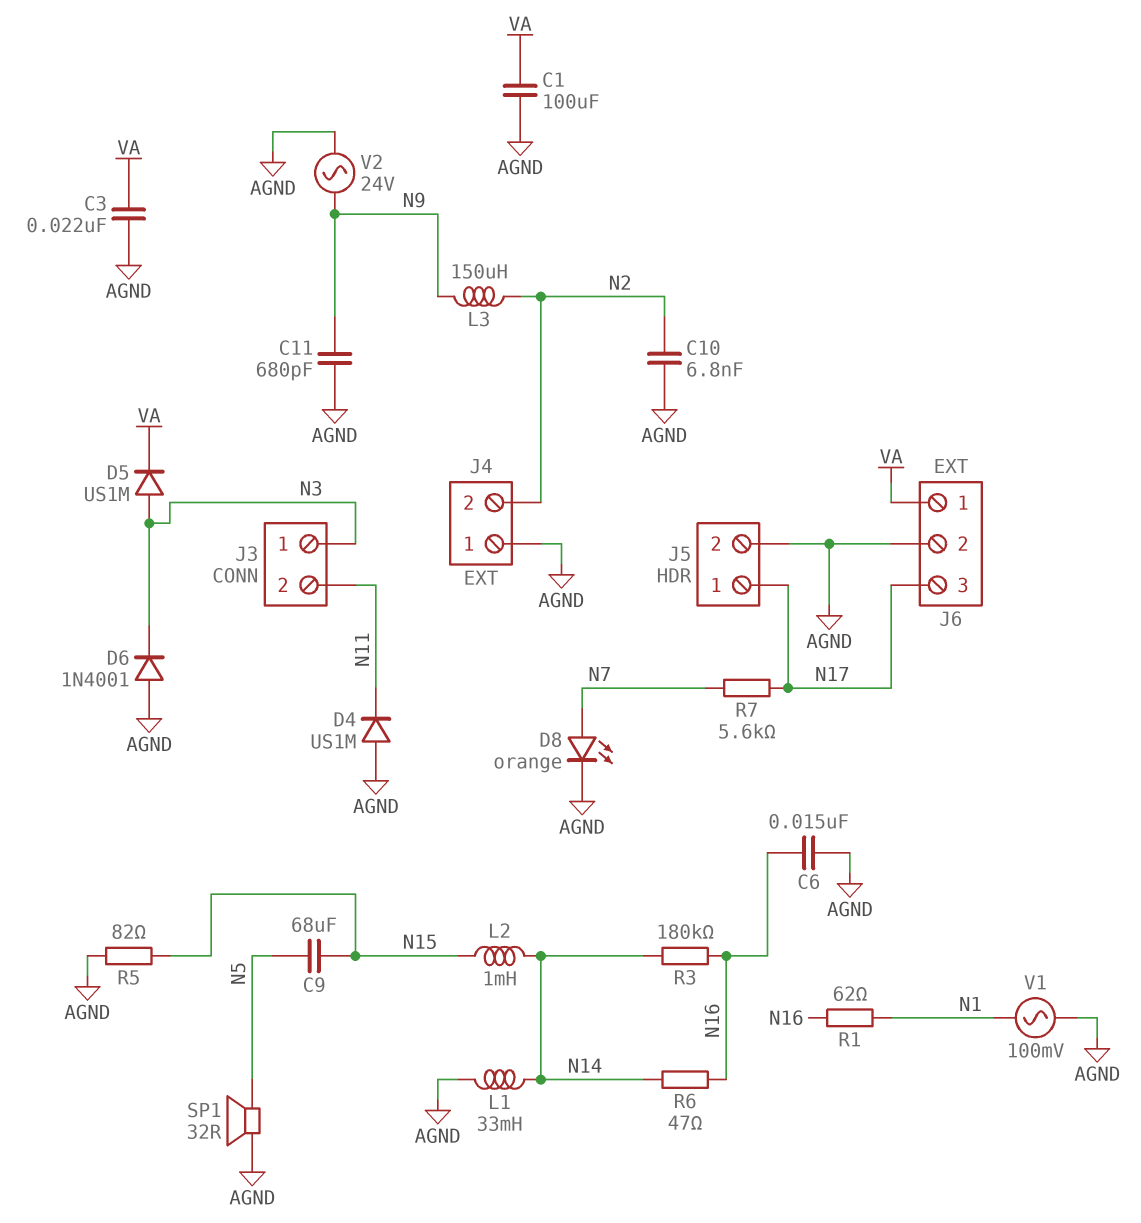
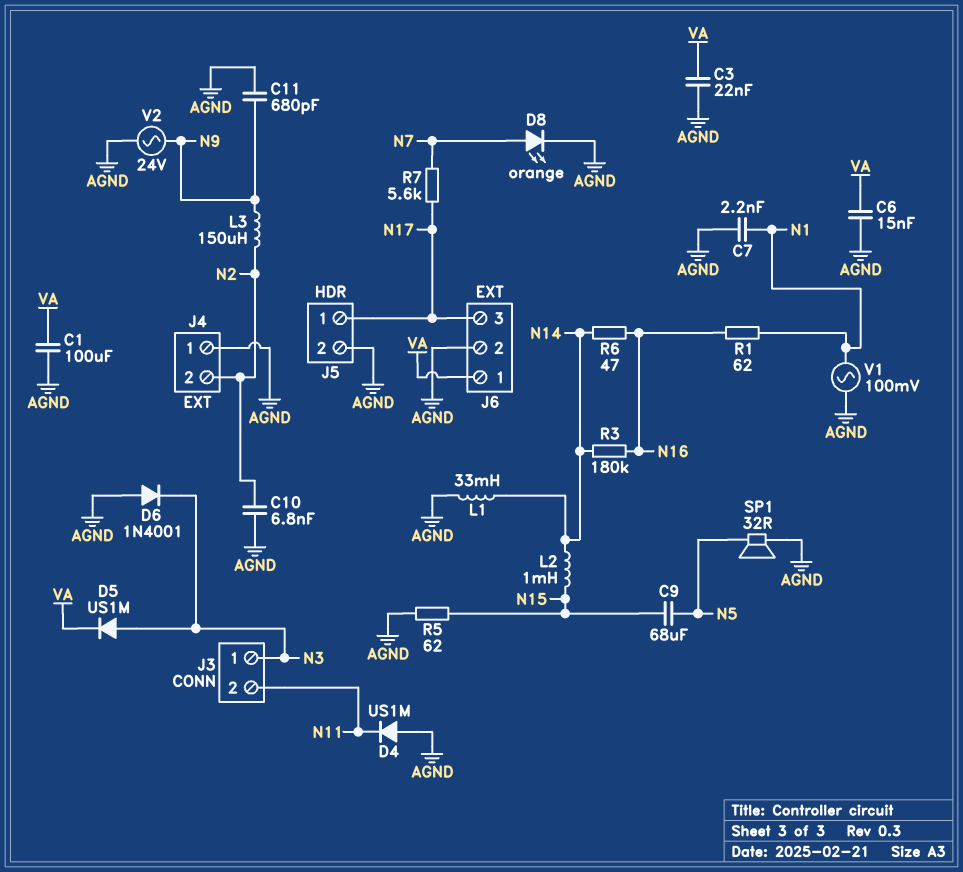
C6: 15nF (AGND, N16) -> 15nF (AGND, VA)
C7: none -> 2.2nF (AGND, N1)
R5: 82 (AGND, N15) -> 62 (AGND, N15)

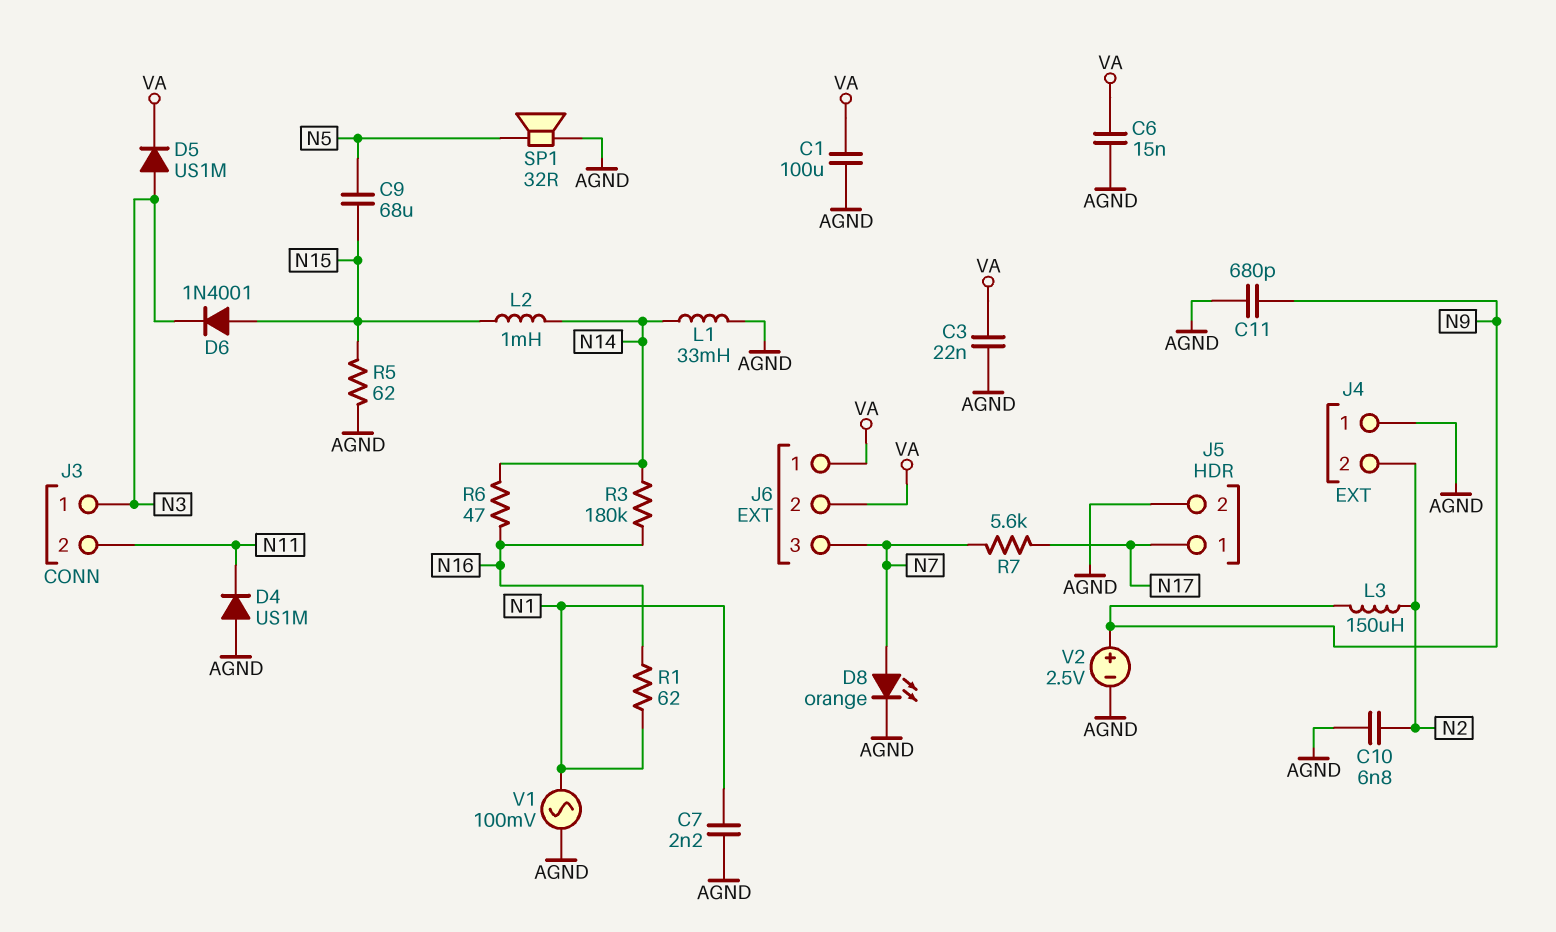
D6: diode 1N4001 (A AGND, K N3) -> diode 1N4001 (A N15, K N3)
J6 pin 2: AGND -> VA
J6 pin 3: N17 -> N7
V2: AC 24V (AGND, N9) -> 2.5V (plus N9, minus AGND)

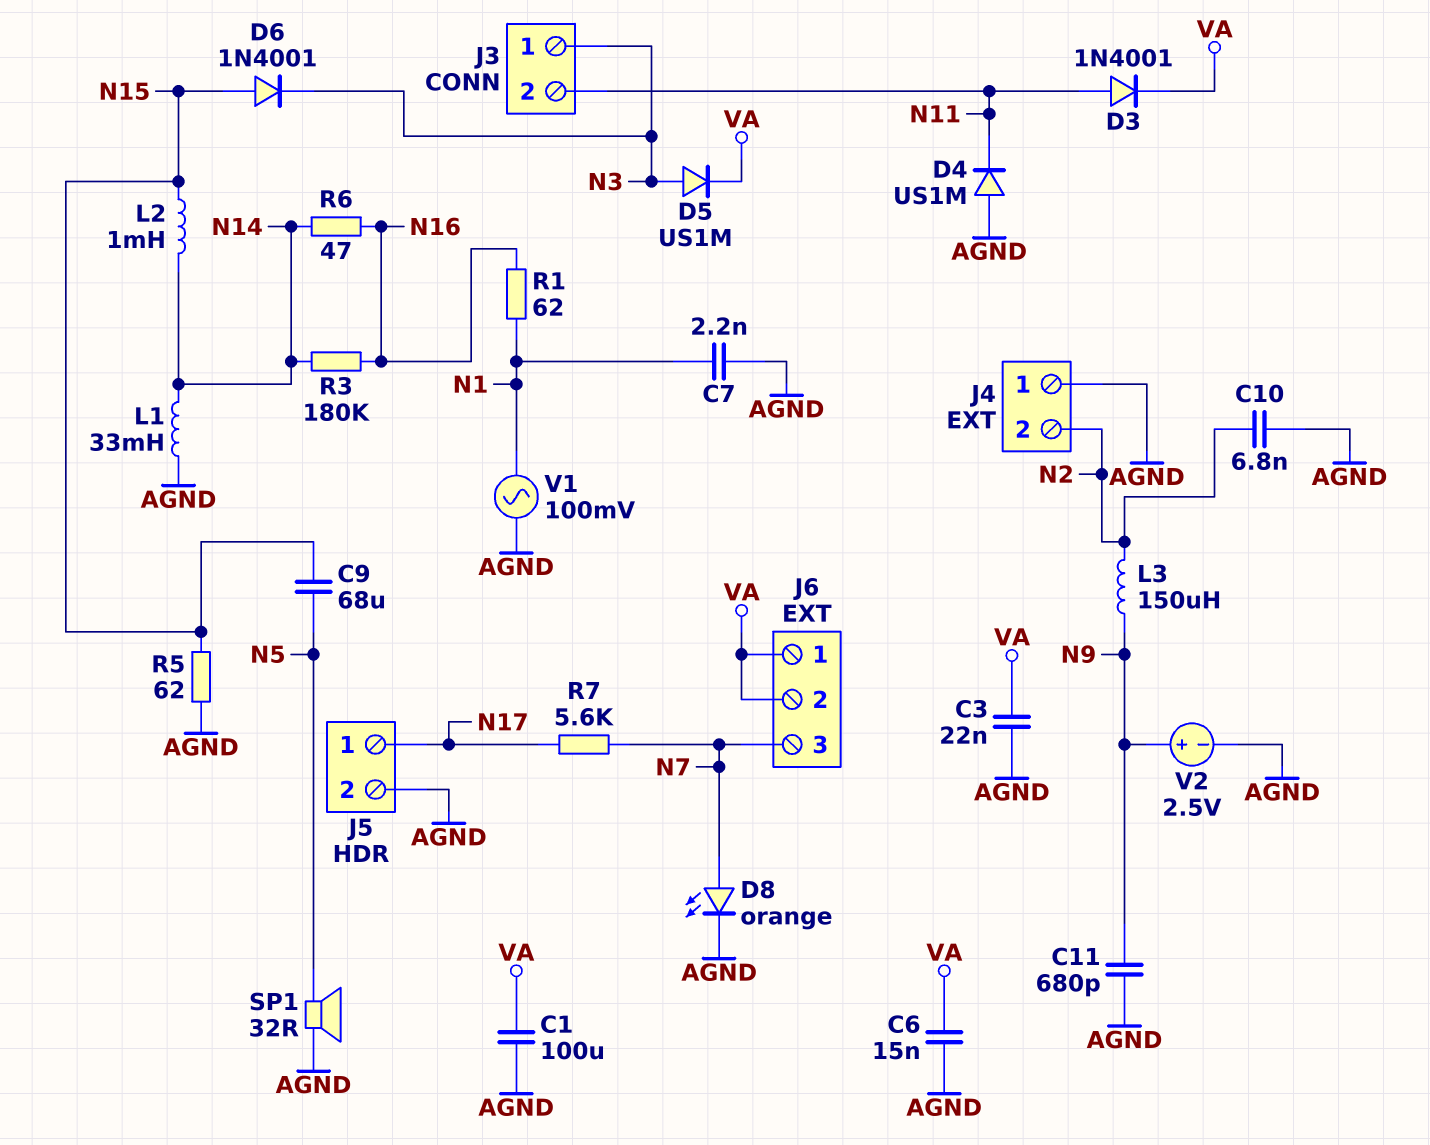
D3: none -> diode 1N4001 (A N11, K VA)

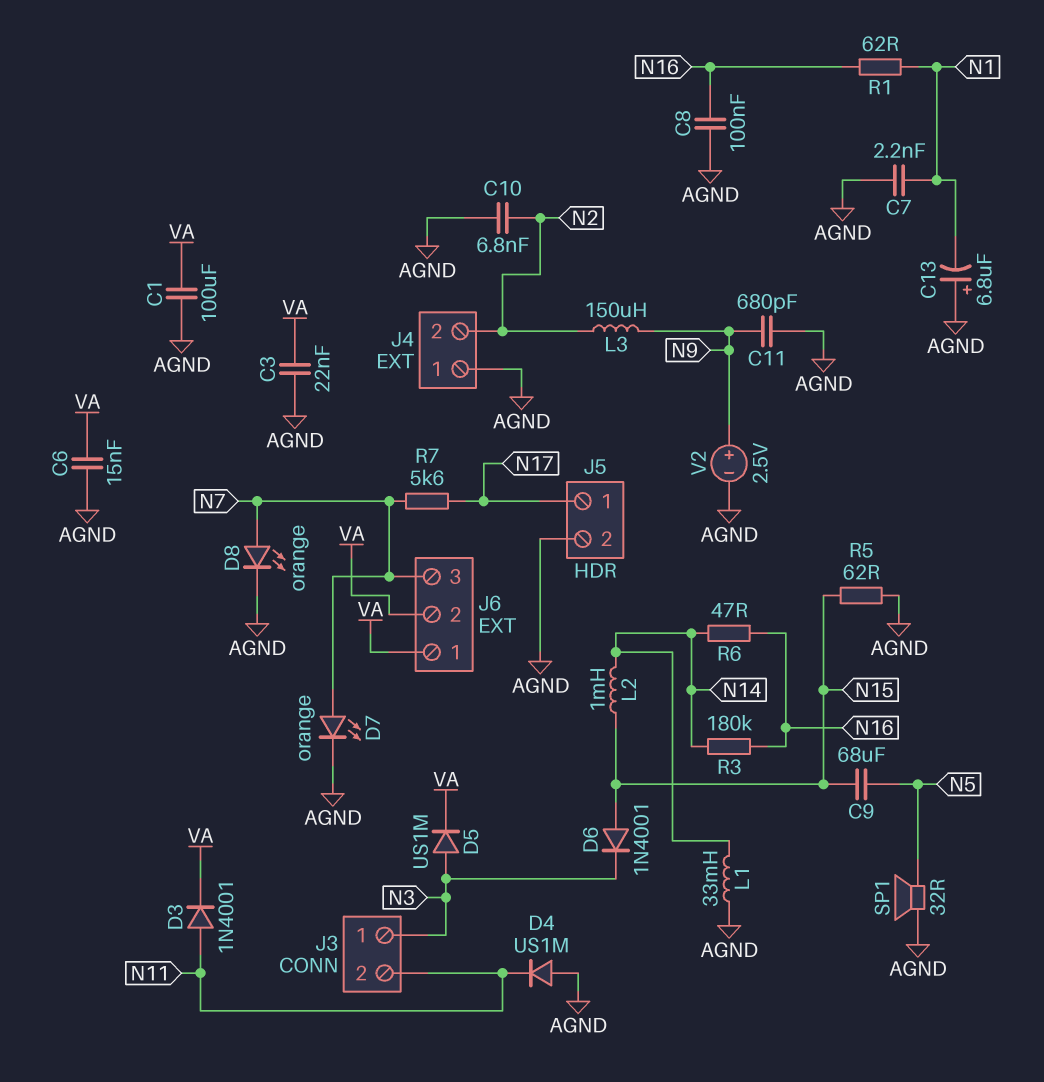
C8: none -> 100nF (AGND, N16)
C13: none -> 6.8uF (plus AGND, minus N1)
D7: none -> LED orange (A N7, K AGND)
V1: AC 100mV (AGND, N1) -> none

